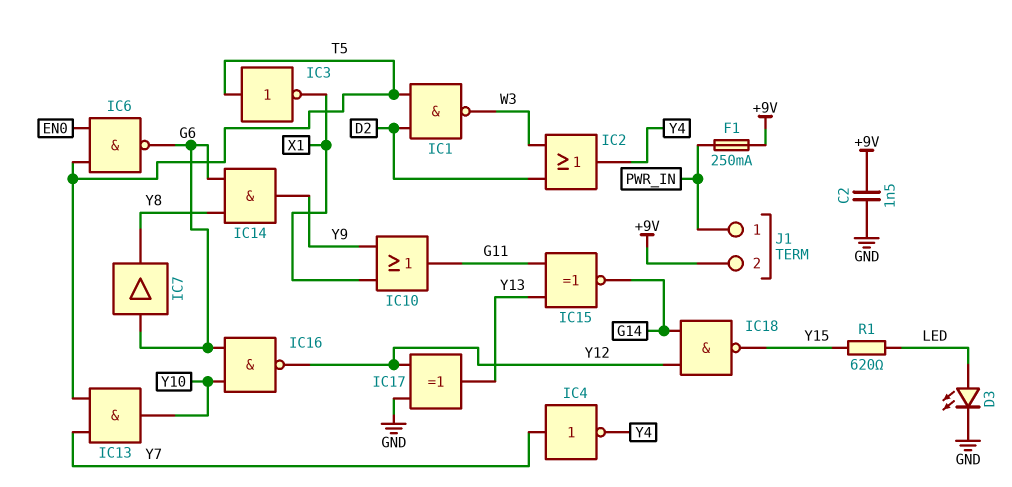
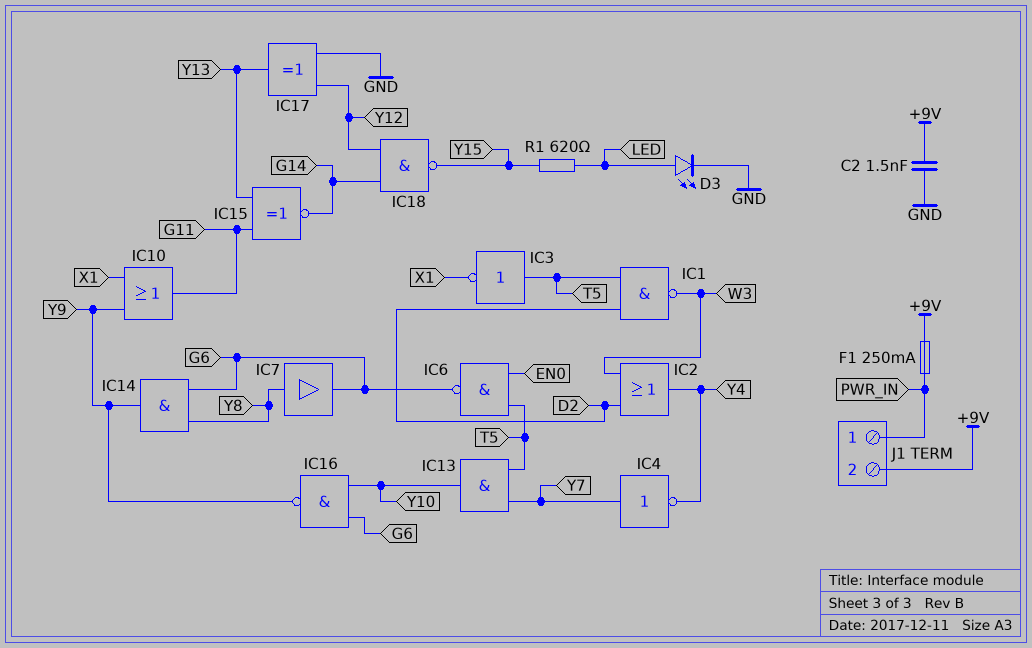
IC7: buffer (in G6, out Y8) -> buffer (in Y8, out G6)
IC16: NAND (in G6, in Y10, out Y12) -> NAND (in G6, in Y10, out Y9)

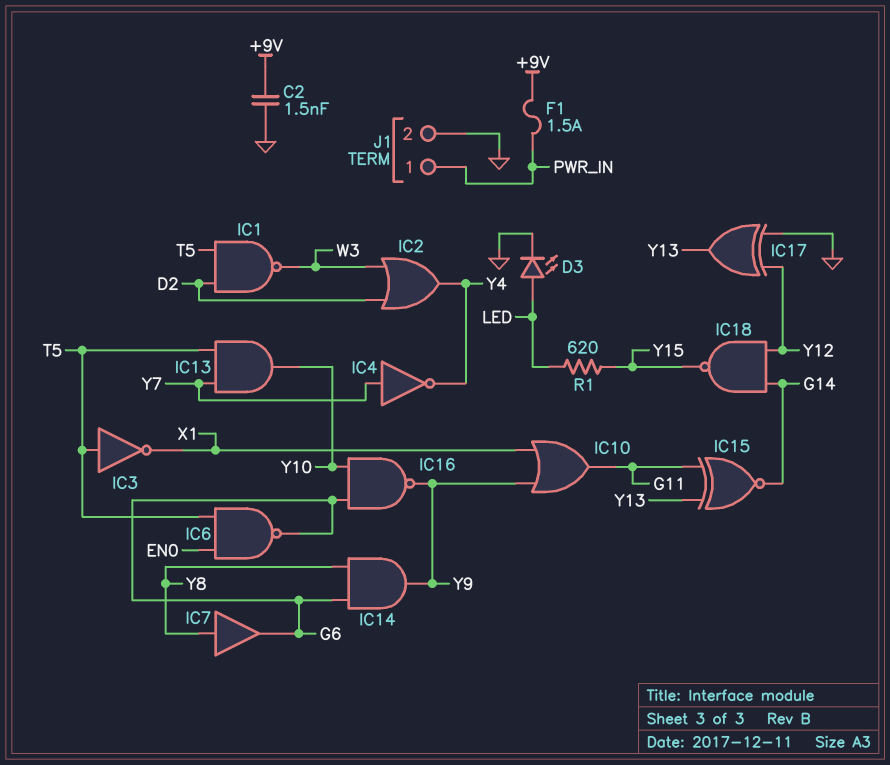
F1: 250mA (+9V, PWR_IN) -> 1.5A (+9V, PWR_IN)
J1 pin 2: +9V -> GND

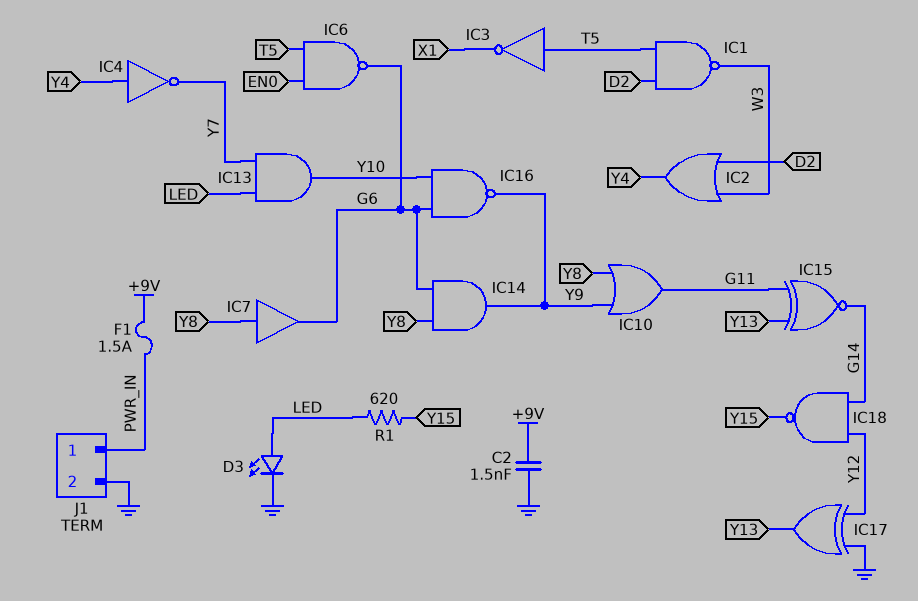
IC4: NOT (in Y7, out Y4) -> NOT (in Y4, out Y7)
IC10: OR (in X1, in Y9, out G11) -> OR (in Y8, in Y9, out G11)
IC13: AND (in T5, in Y7, out Y10) -> AND (in LED, in Y7, out Y10)

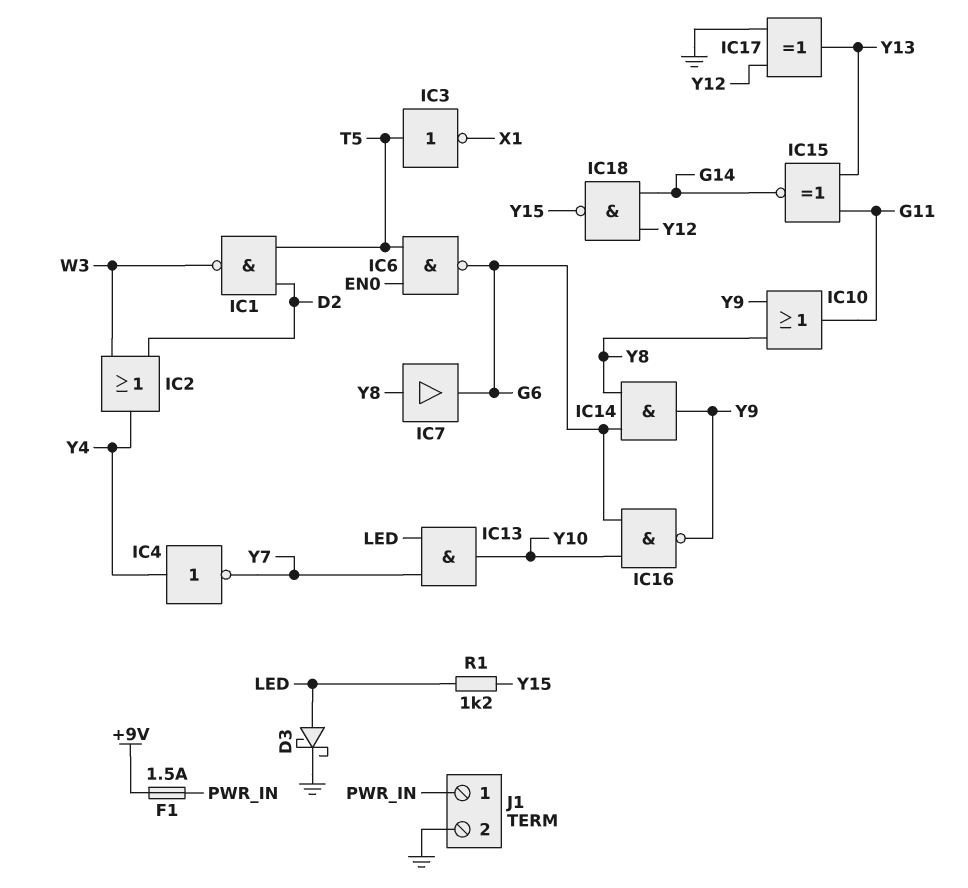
C2: 1.5nF (+9V, GND) -> none
D3: LED (A LED, K GND) -> schottky (A LED, K GND)
R1: 620 (LED, Y15) -> 1.2k (LED, Y15)

